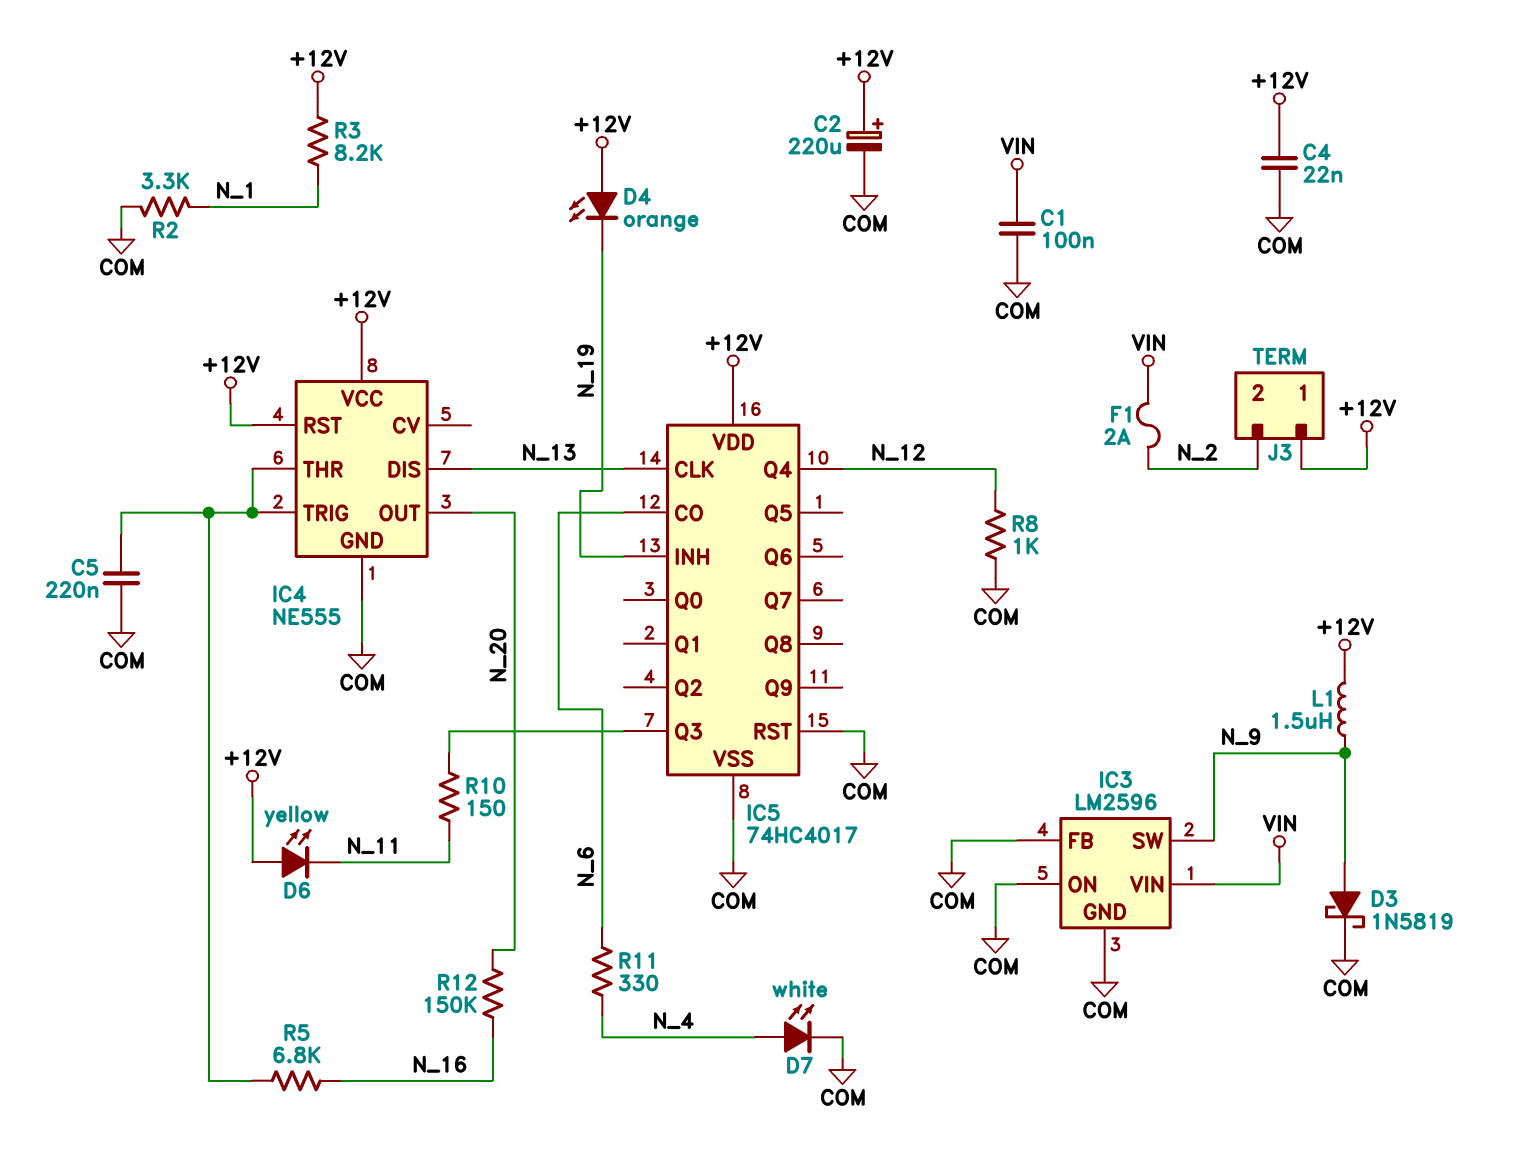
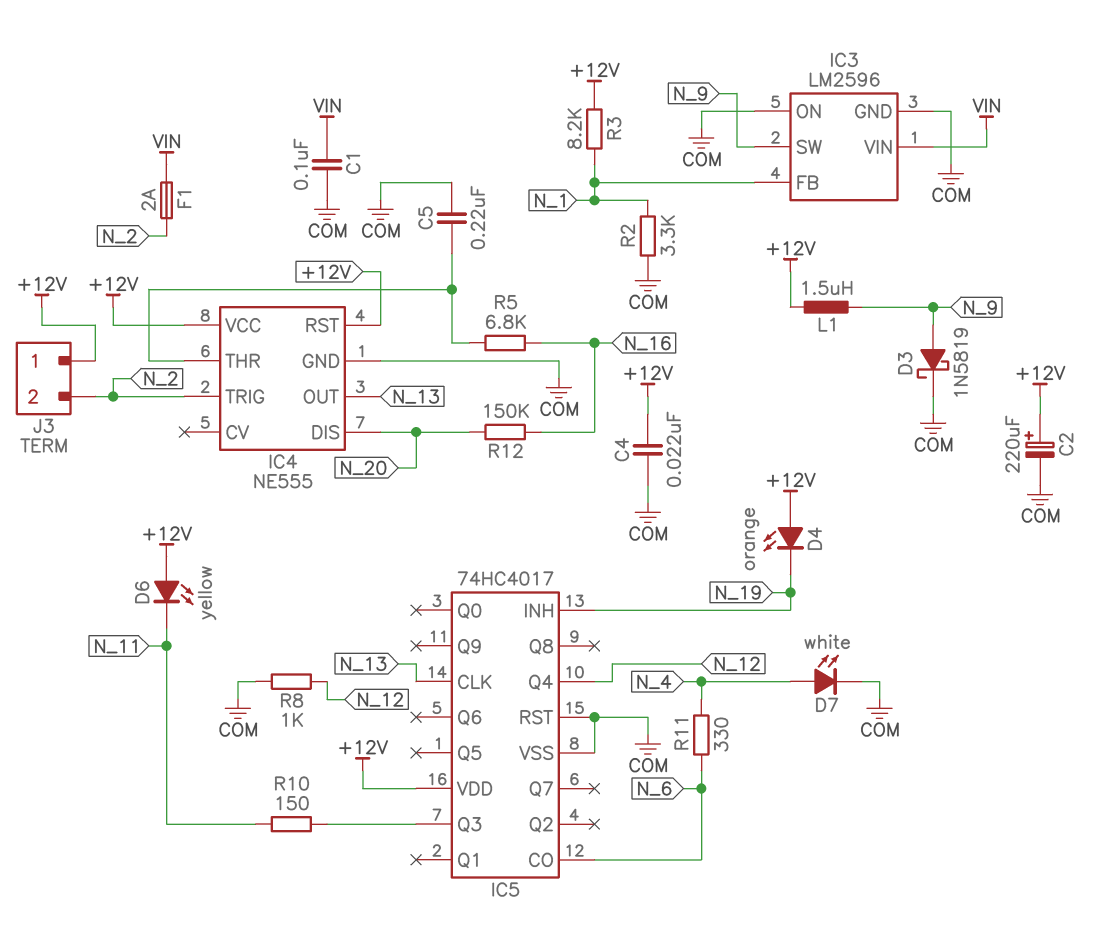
IC3 pin FB: COM -> N_1
IC4 pin DIS: N_13 -> N_20
IC4 pin OUT: N_20 -> N_13
IC4 pin TRIG: IC4/THR -> N_2

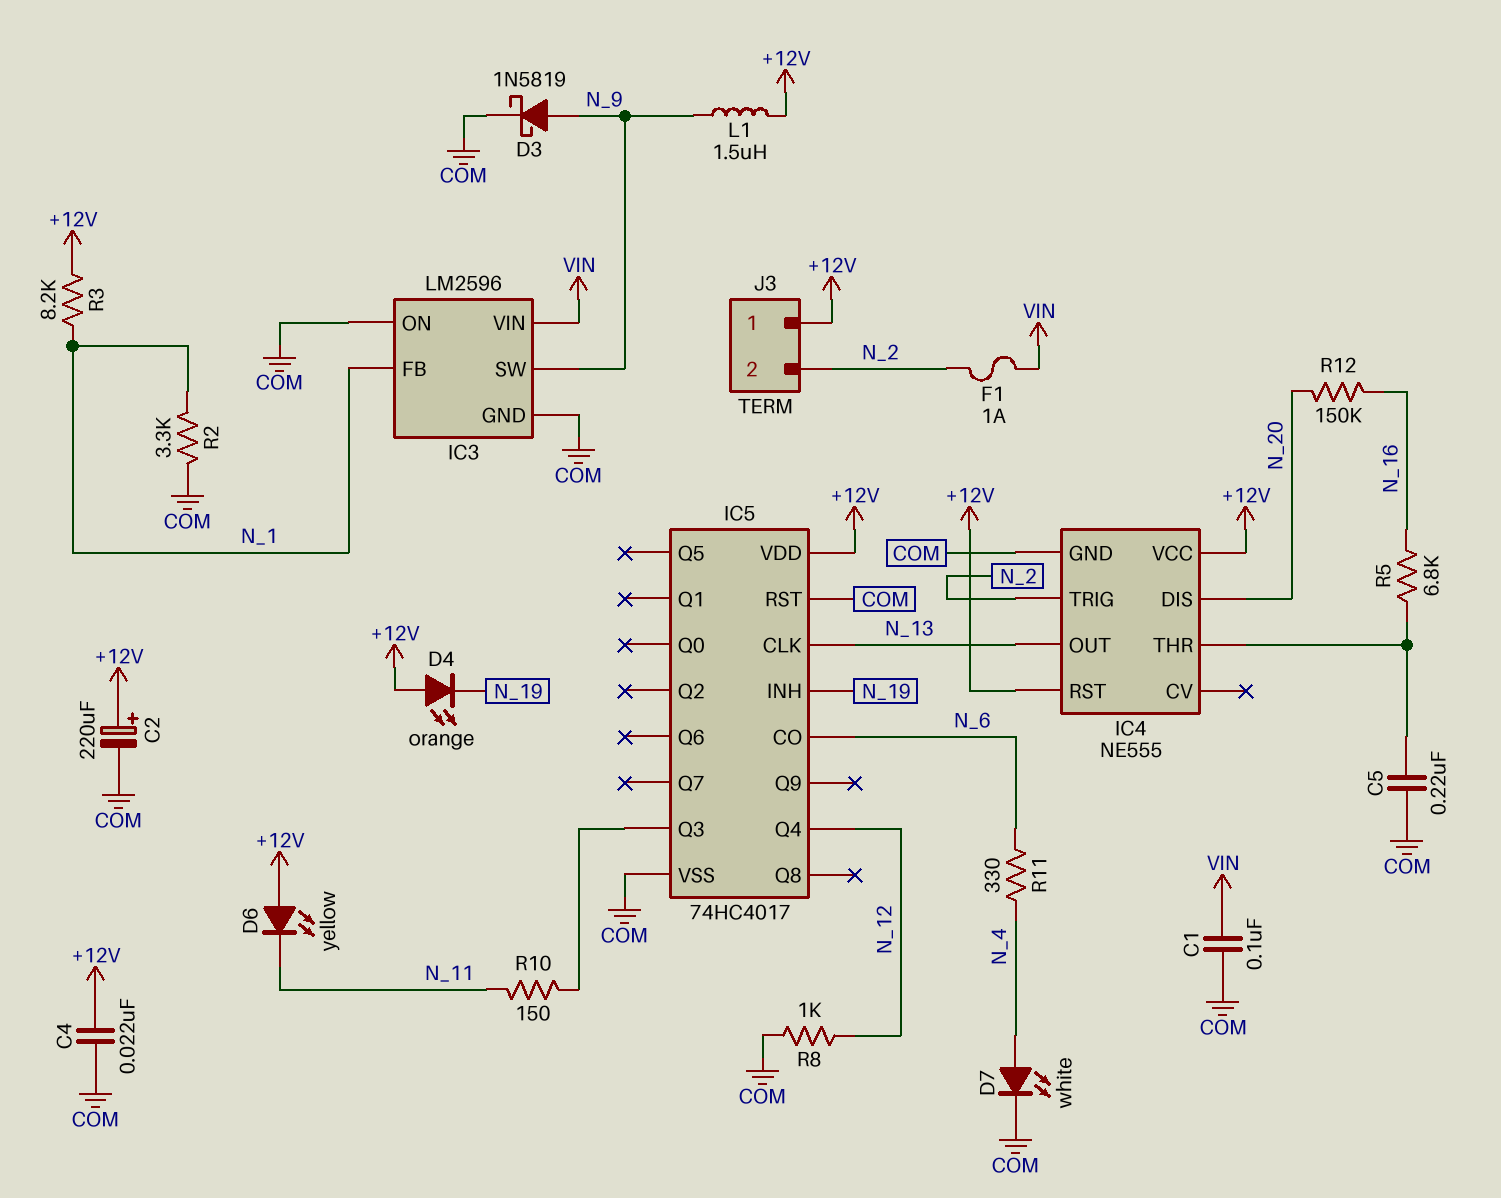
F1: 2A (N_2, VIN) -> 1A (N_2, VIN)

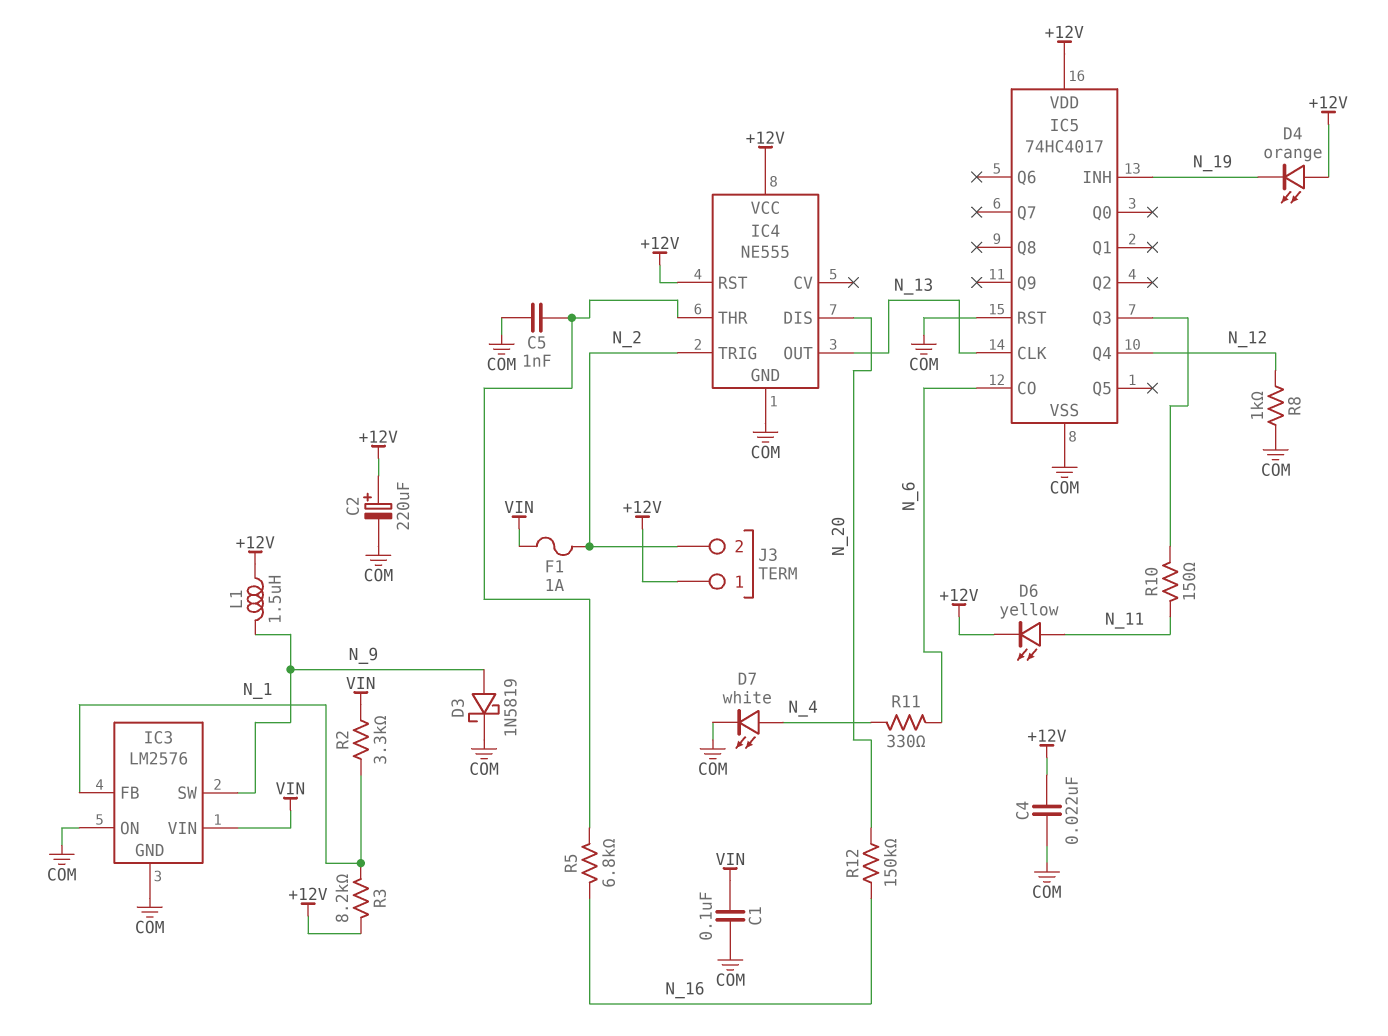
C5: 220nF (COM, IC4/THR) -> 1nF (COM, IC4/THR)
D6: LED yellow (A +12V, K N_11) -> LED yellow (A N_11, K +12V)
IC3: LM2596 -> LM2576
R2: 3.3k (COM, N_1) -> 3.3k (N_1, VIN)

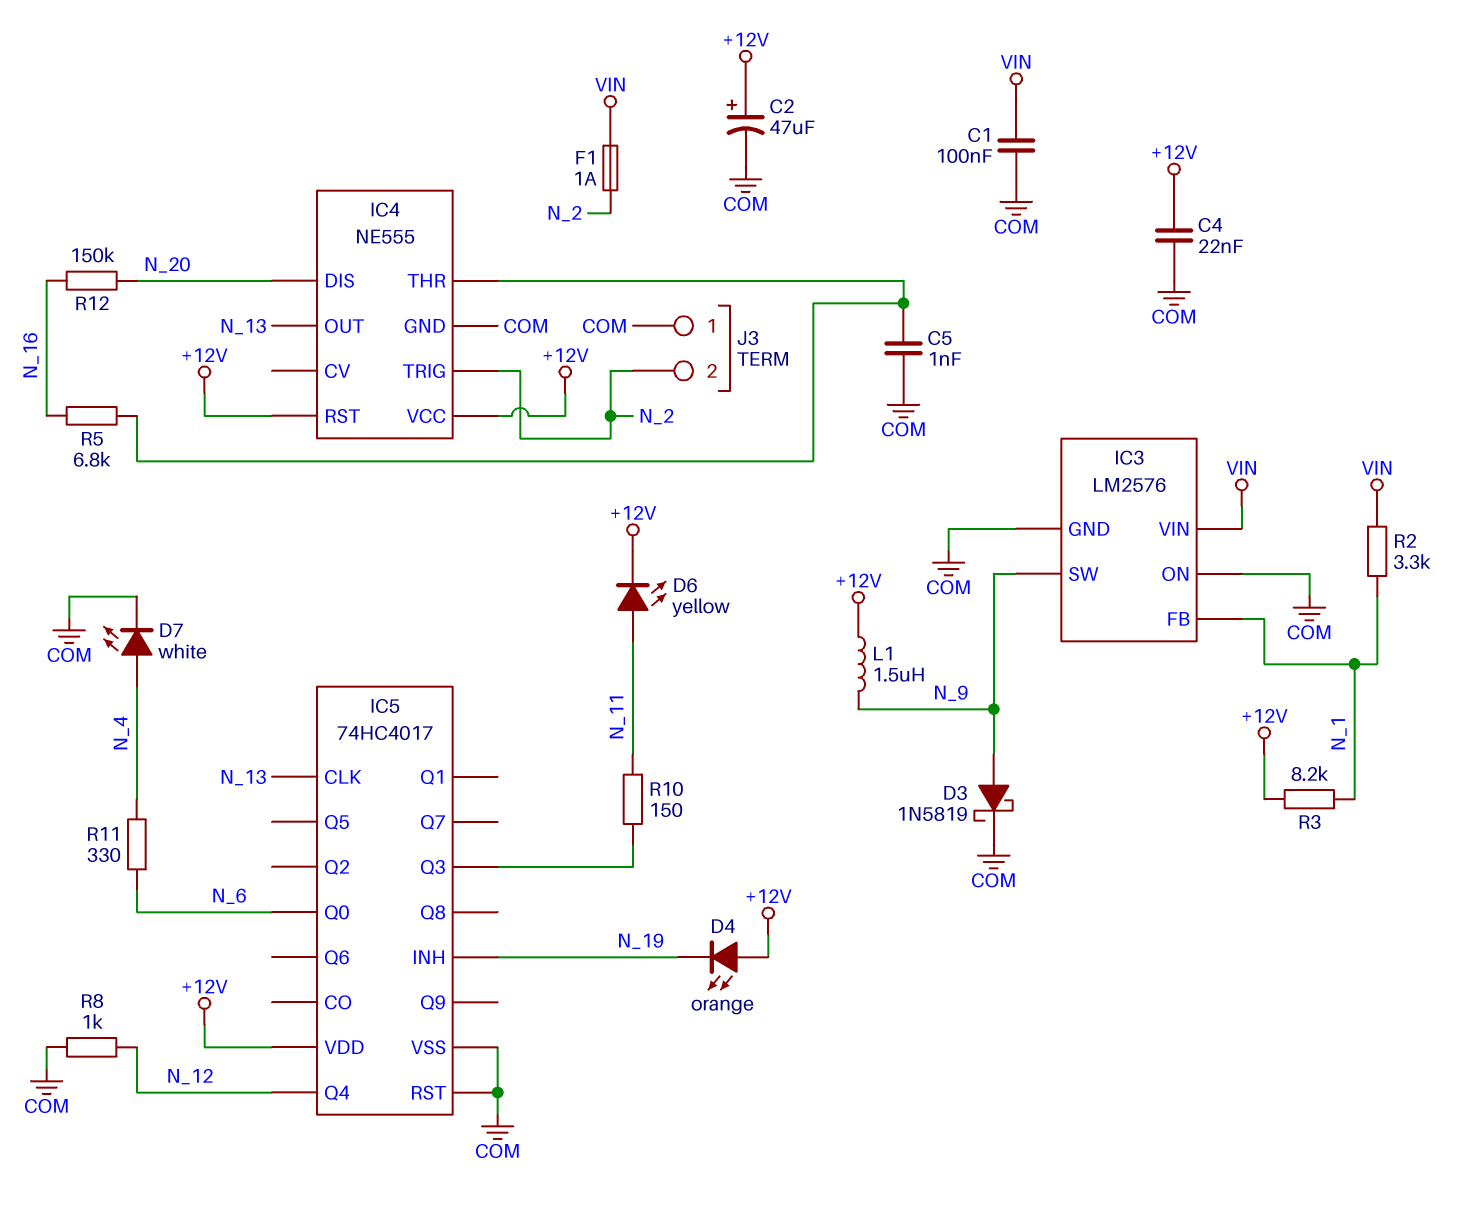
C2: 220uF (plus +12V, minus COM) -> 47uF (plus +12V, minus COM)
IC5 pin CO: N_6 -> none
IC5 pin Q0: none -> N_6
J3 pin 1: +12V -> COM

